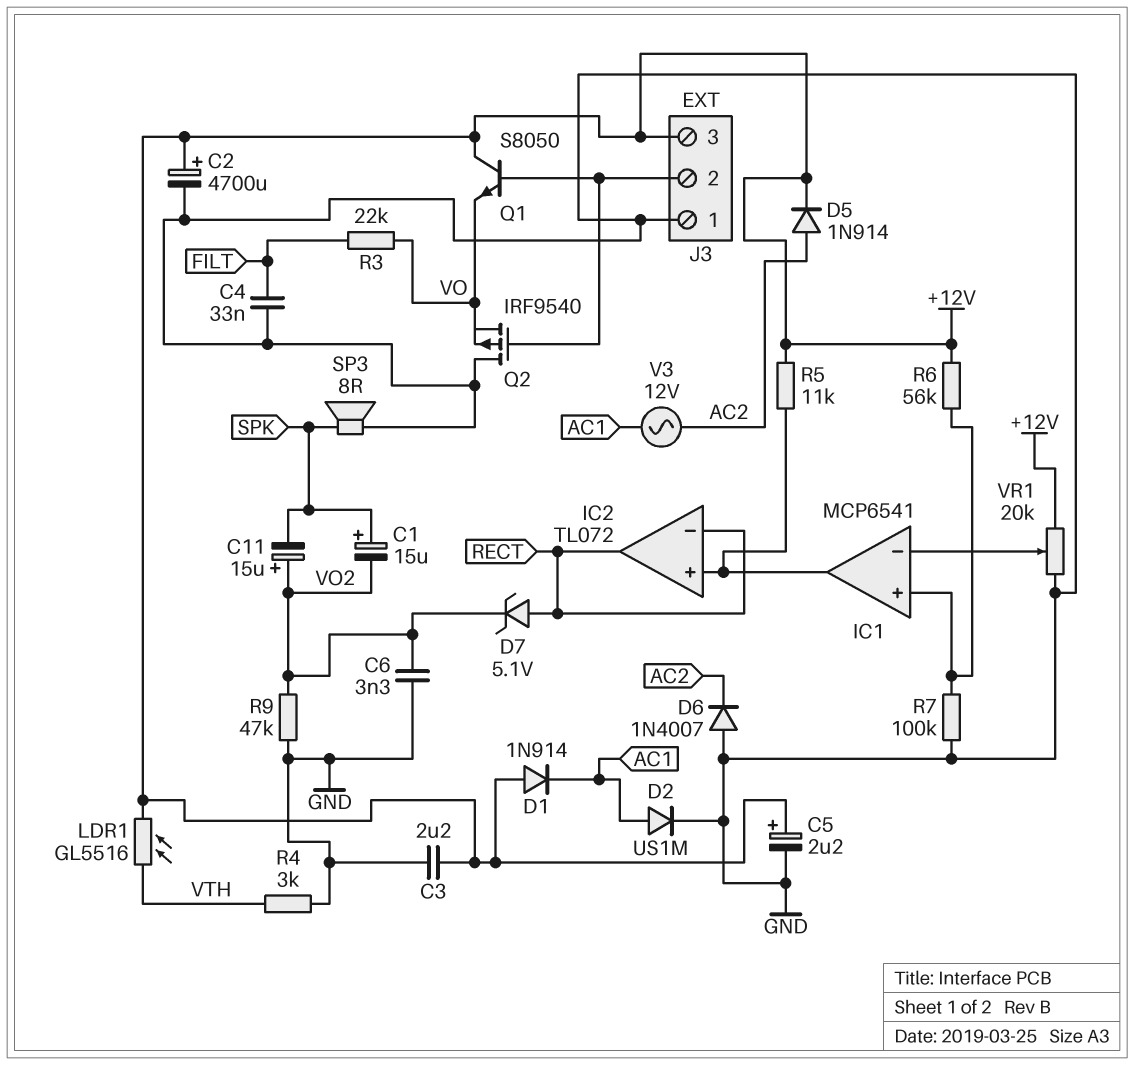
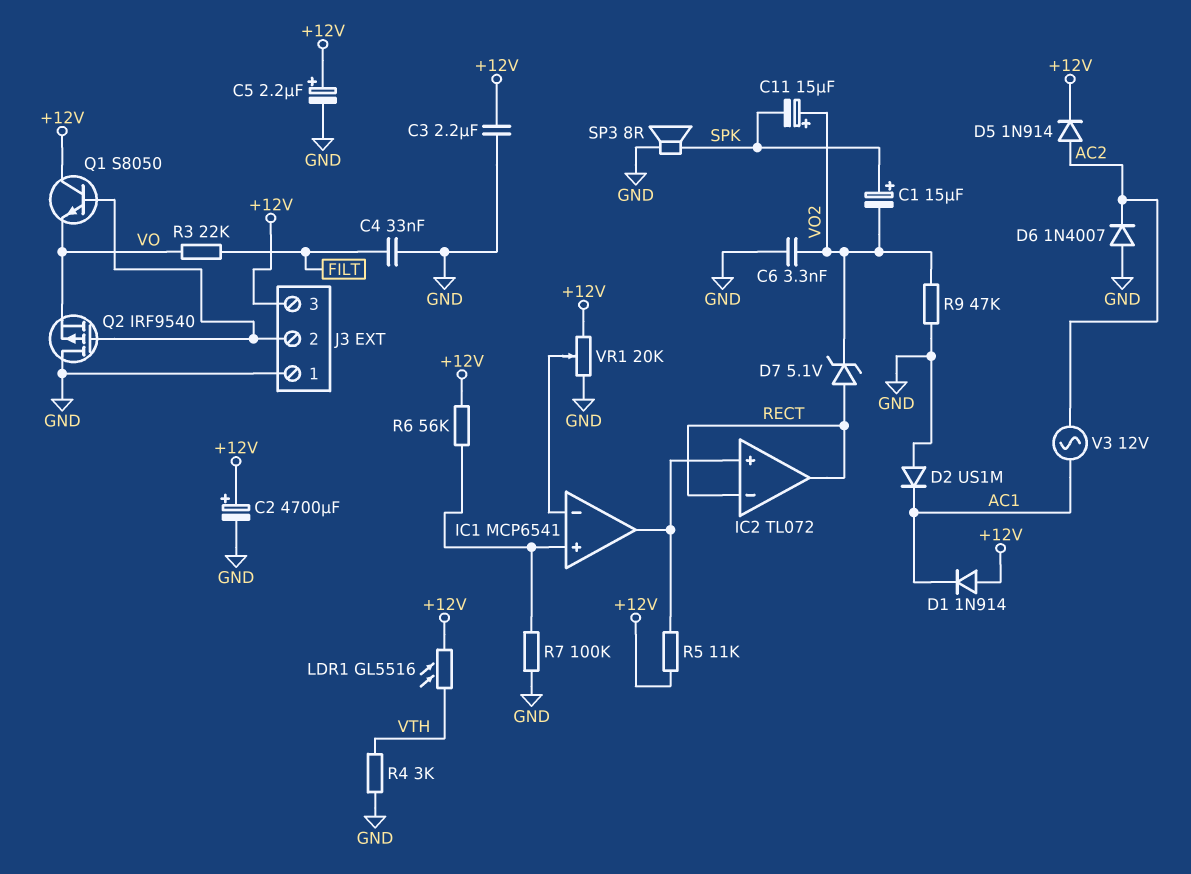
D2: diode US1M (A AC1, K GND) -> diode US1M (A GND, K AC1)

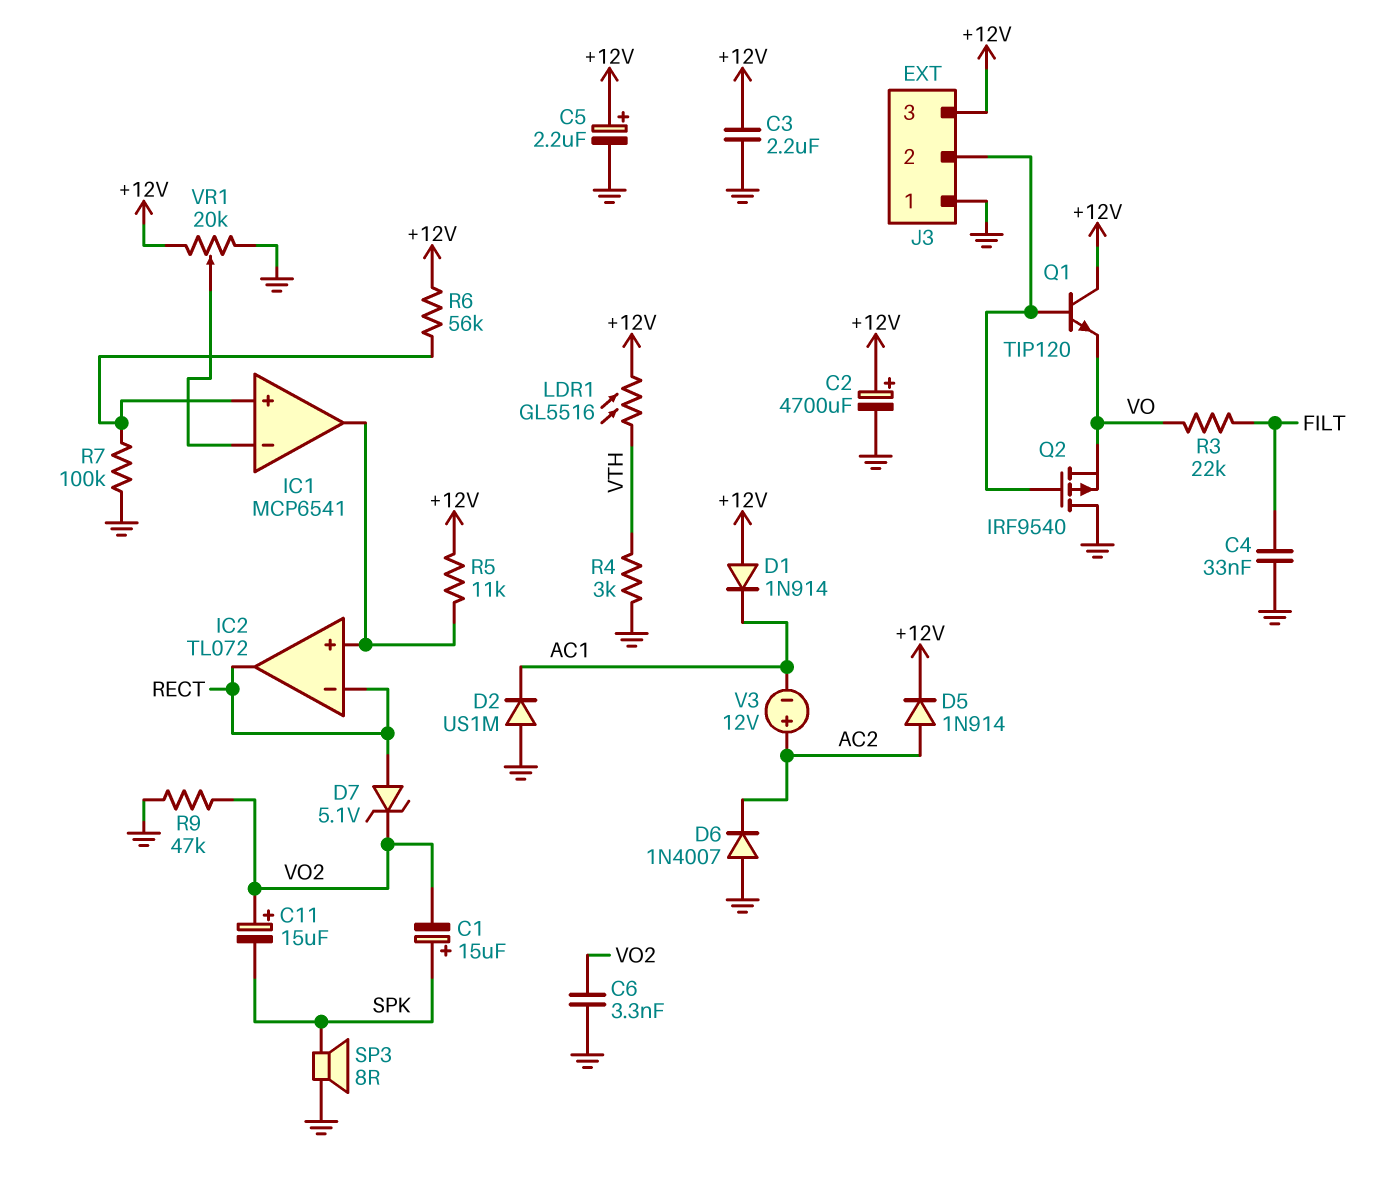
Q1: NPN S8050 (B J3/2, C +12V, E VO) -> NPN TIP120 (B J3/2, C +12V, E VO)
V3: AC 12V (AC1, AC2) -> 12V (plus AC2, minus AC1)

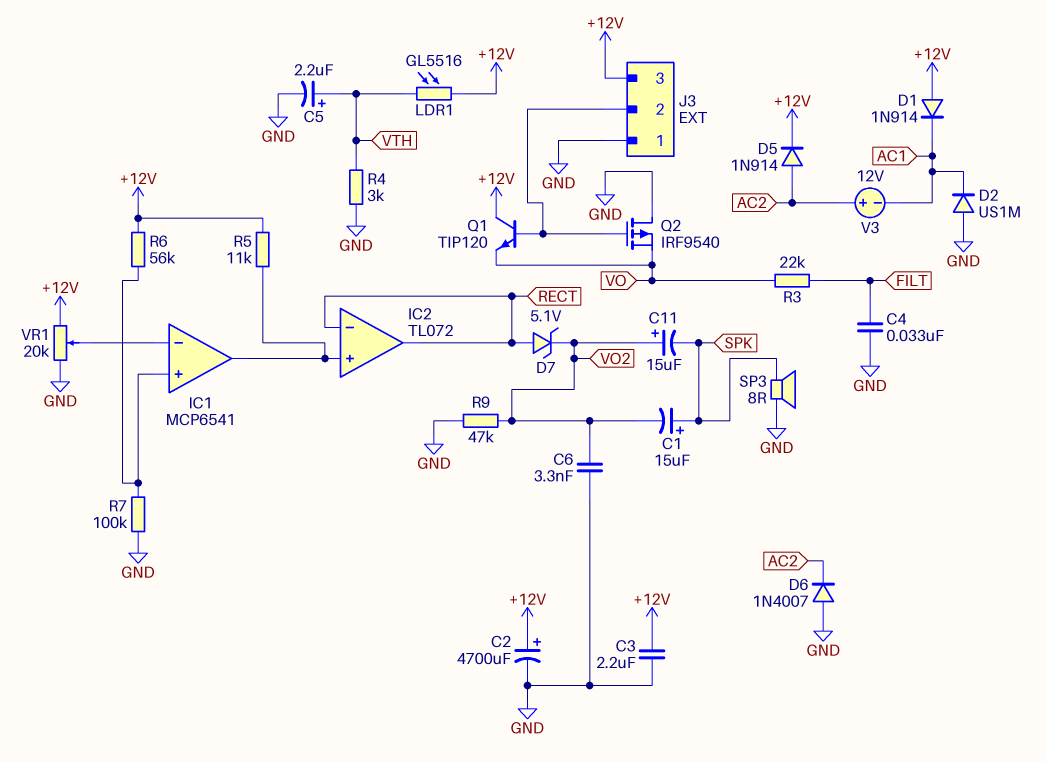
C5: 2.2uF (plus +12V, minus GND) -> 2.2uF (plus VTH, minus GND)

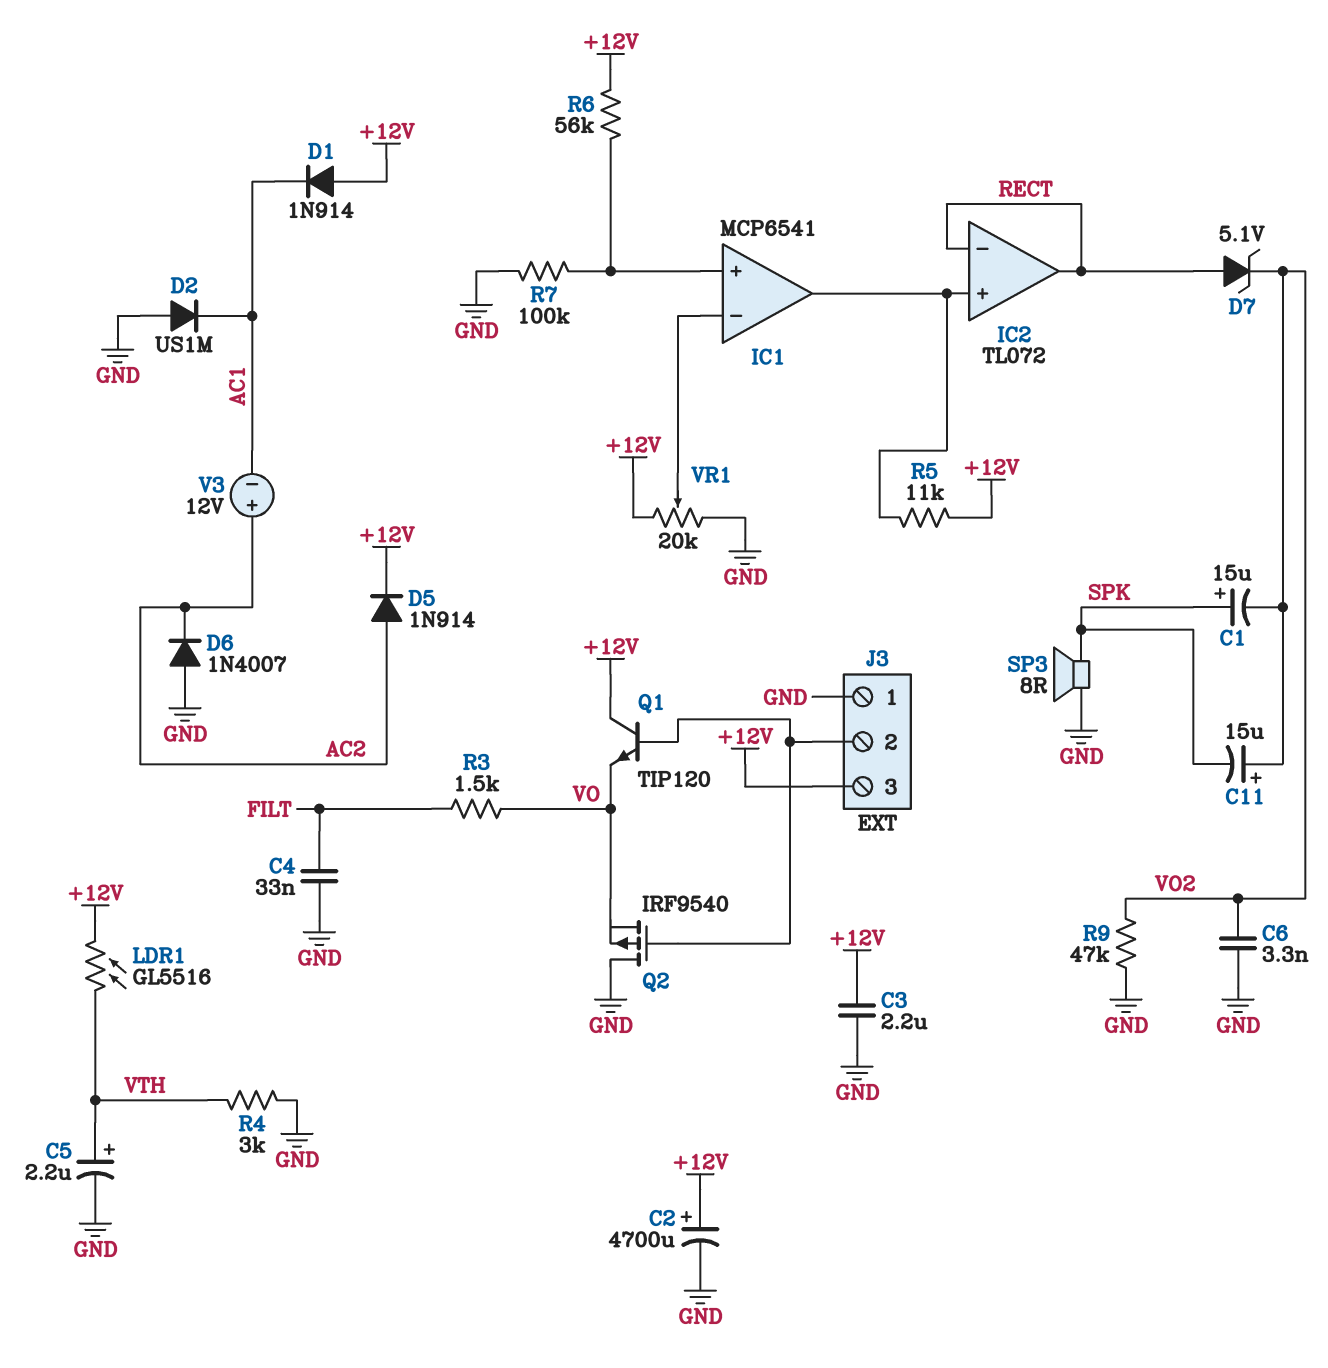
R3: 22k (FILT, VO) -> 1.5k (FILT, VO)

